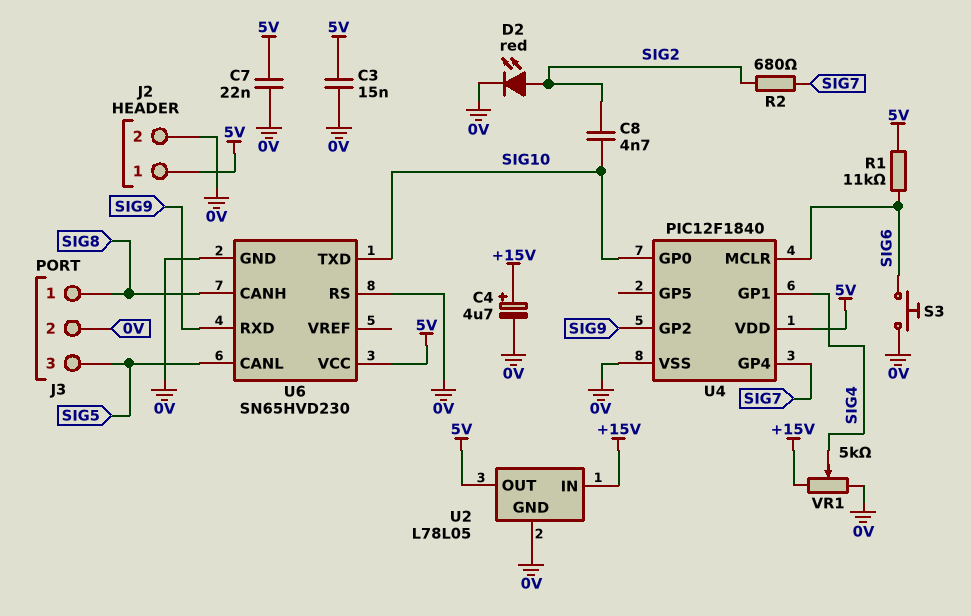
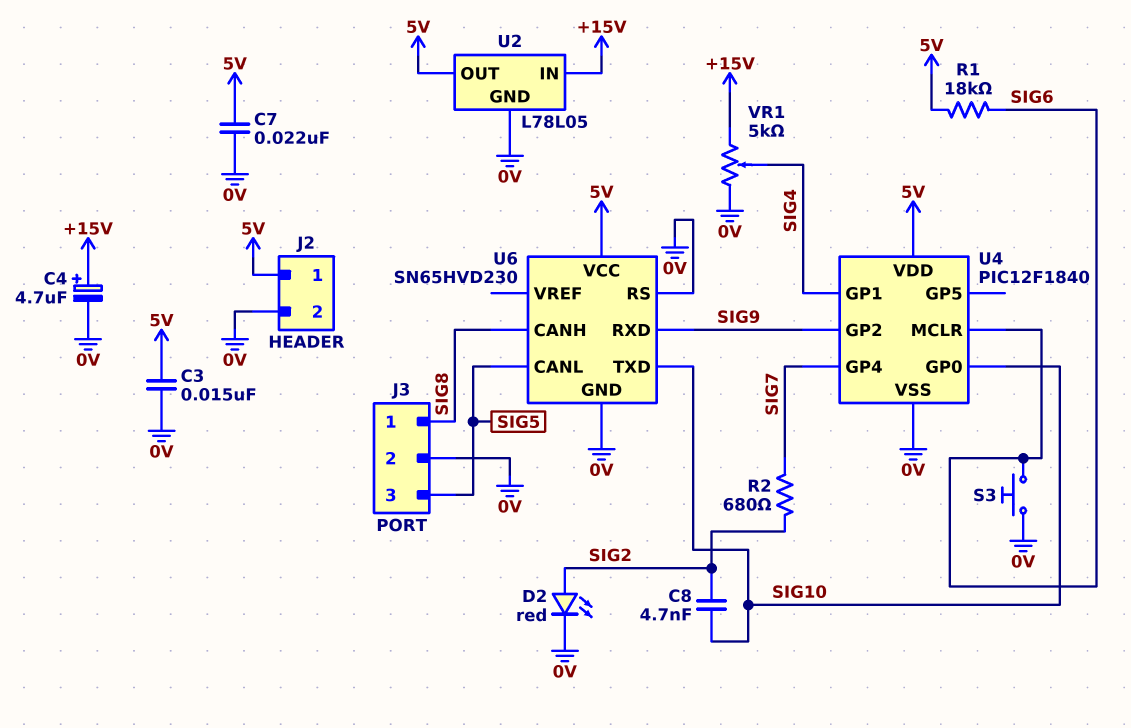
R1: 11k (5V, SIG6) -> 18k (5V, SIG6)

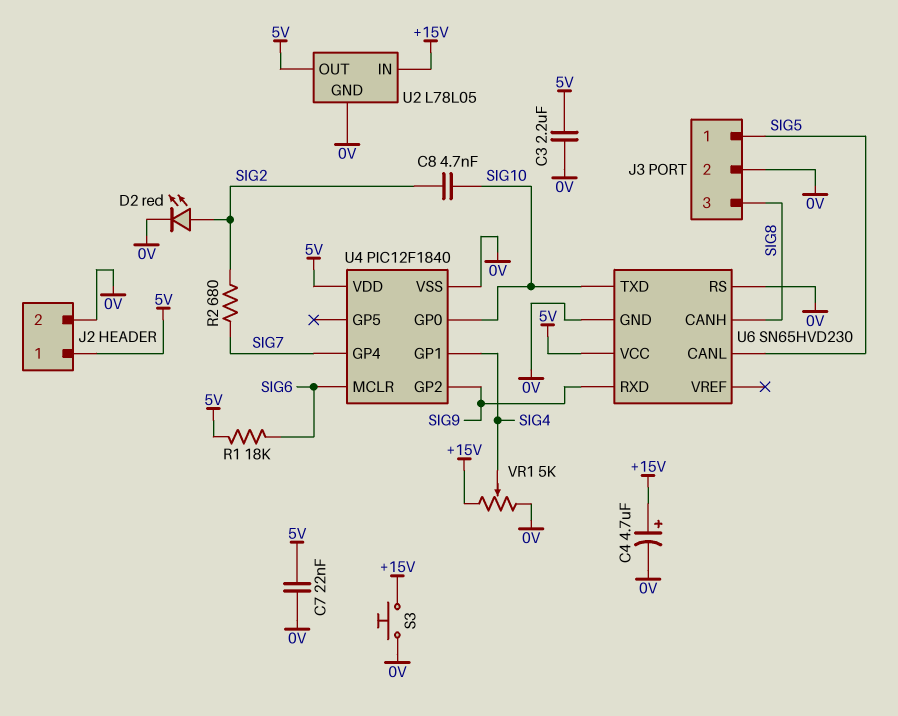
C3: 15nF (0V, 5V) -> 2.2uF (0V, 5V)
J3 pin 1: SIG8 -> SIG5
J3 pin 3: SIG5 -> SIG8
S3: button (0V, SIG6) -> button (+15V, 0V)

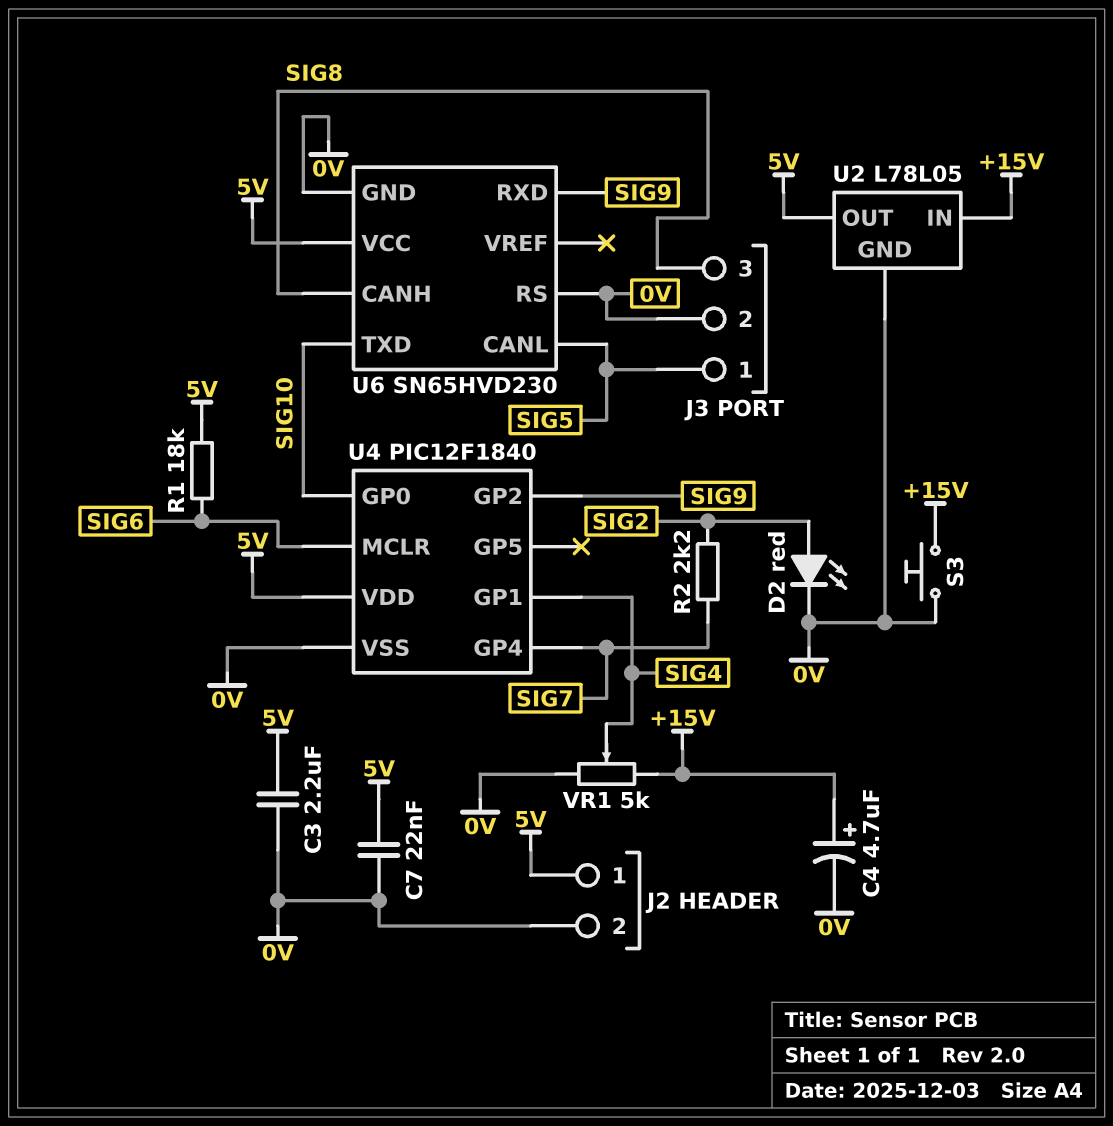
C8: 4.7nF (SIG2, SIG10) -> none
R2: 680 (SIG2, SIG7) -> 2.2k (SIG2, SIG7)

